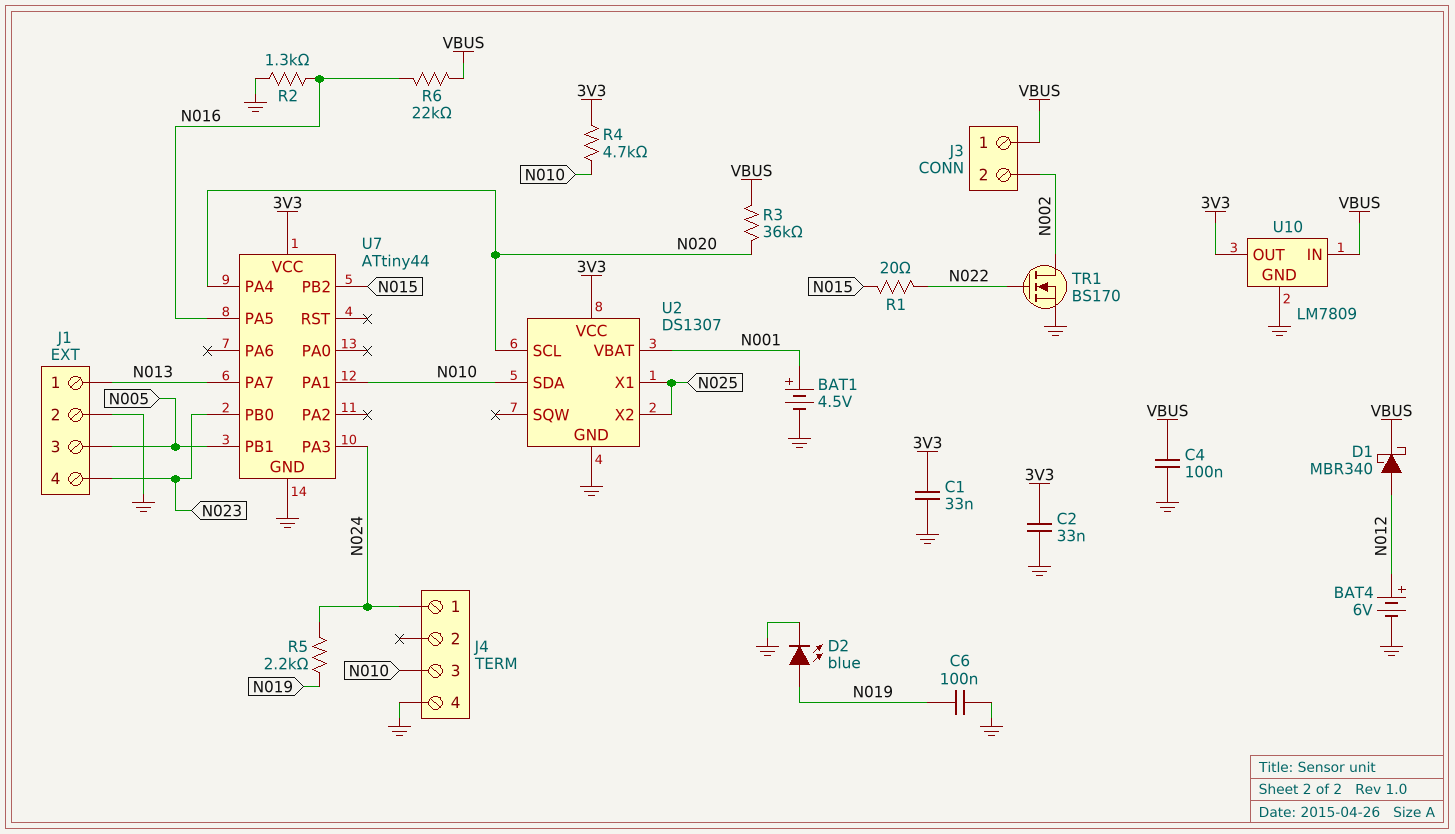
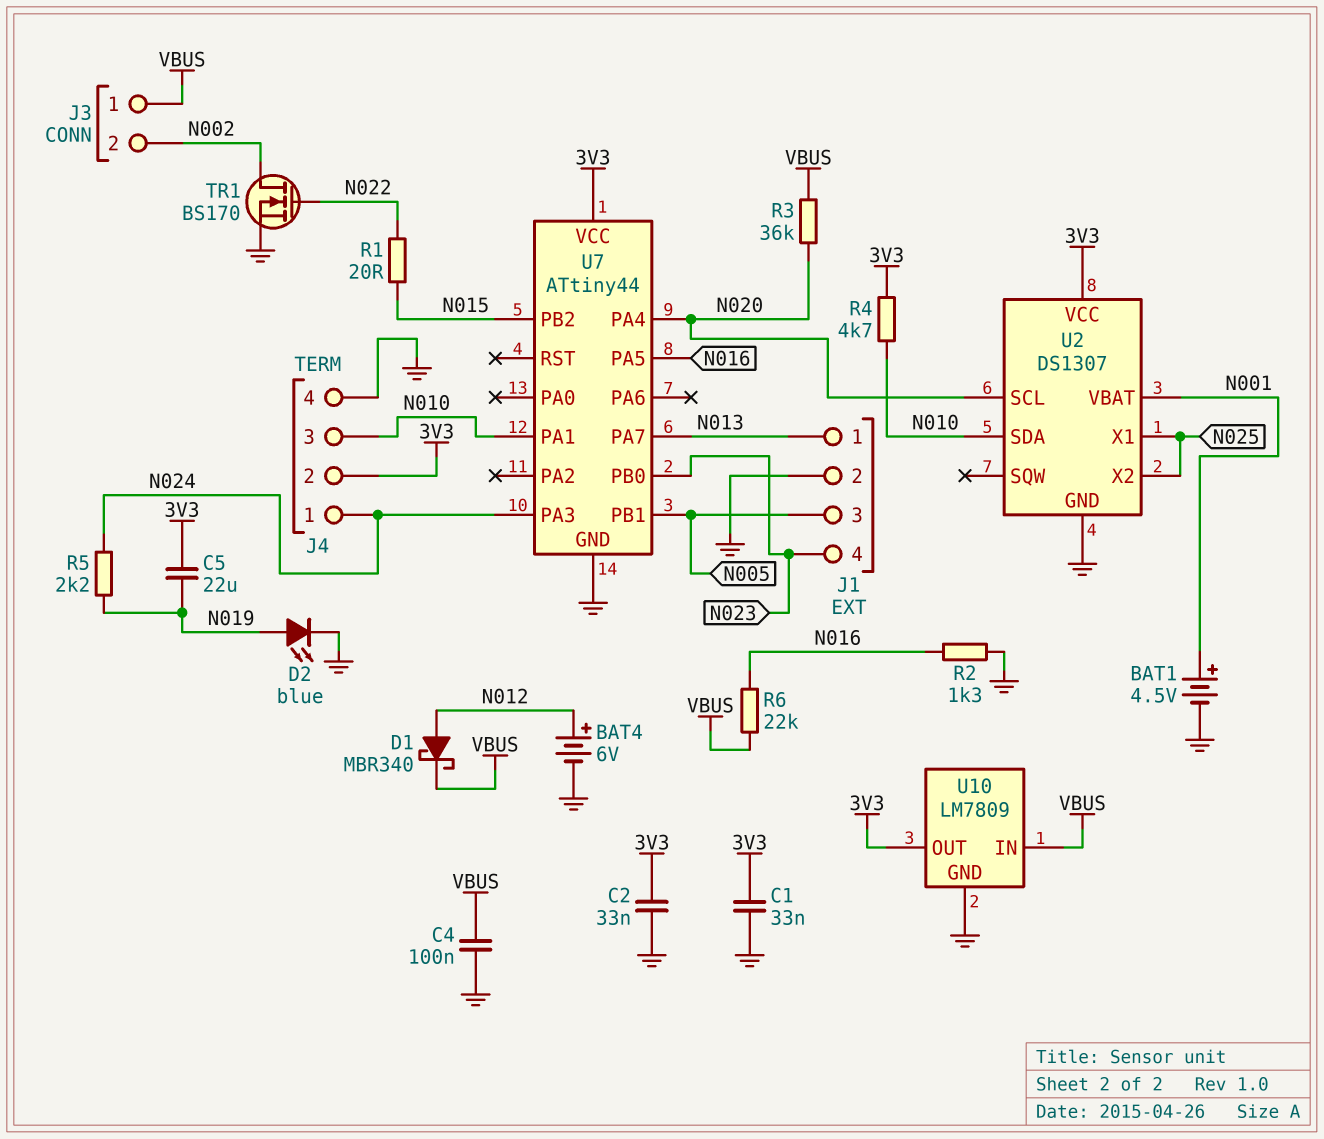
C5: none -> 22uF (3V3, N019)
C6: 100nF (GND, N019) -> none
J4 pin 2: none -> 3V3

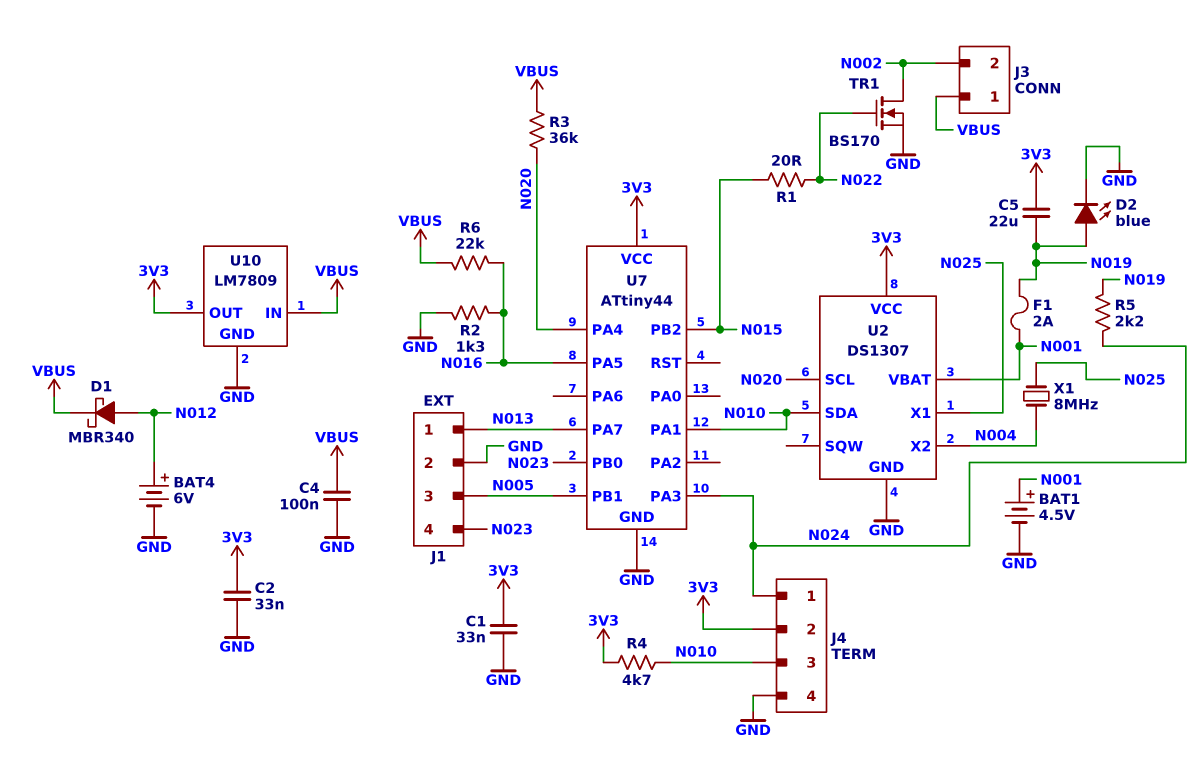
F1: none -> 2A (N001, N019)
U2 pin X2: N025 -> N004
X1: none -> 8MHz (N004, N025)

